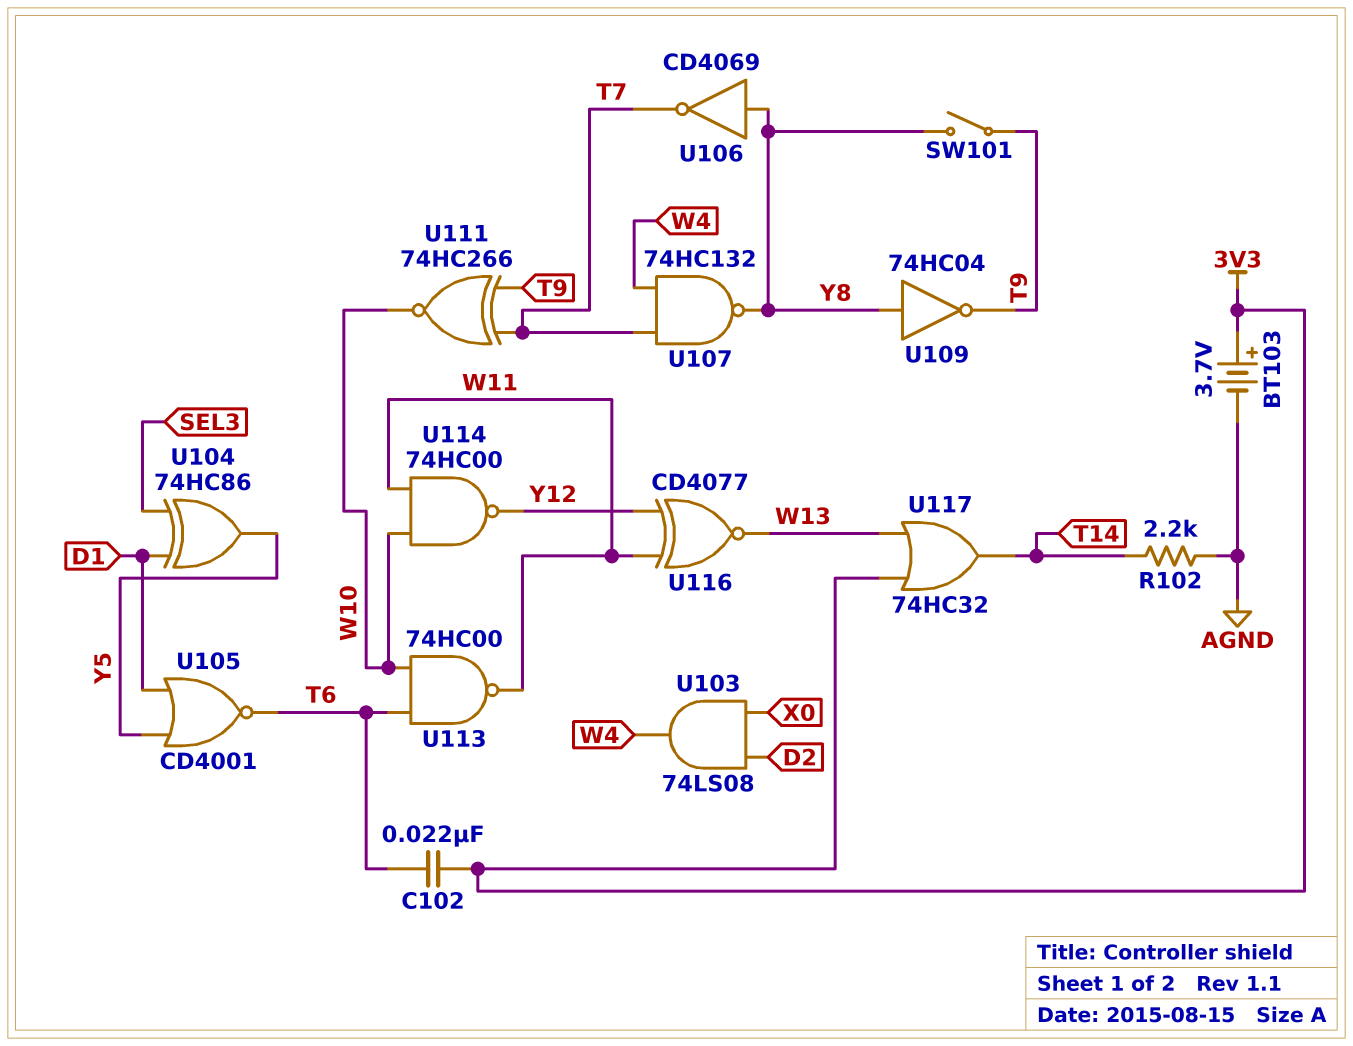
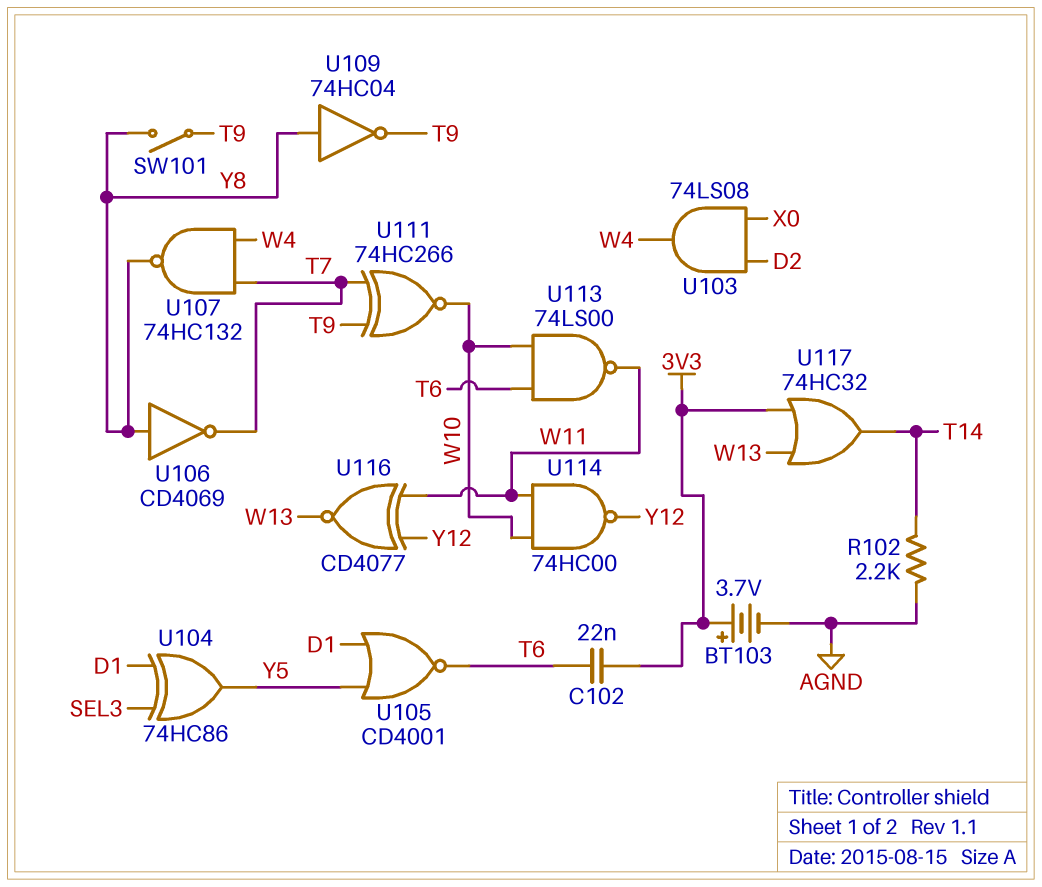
U113: NAND 74HC00 (in T6, in W10, out W11) -> NAND 74LS00 (in T6, in W10, out W11)

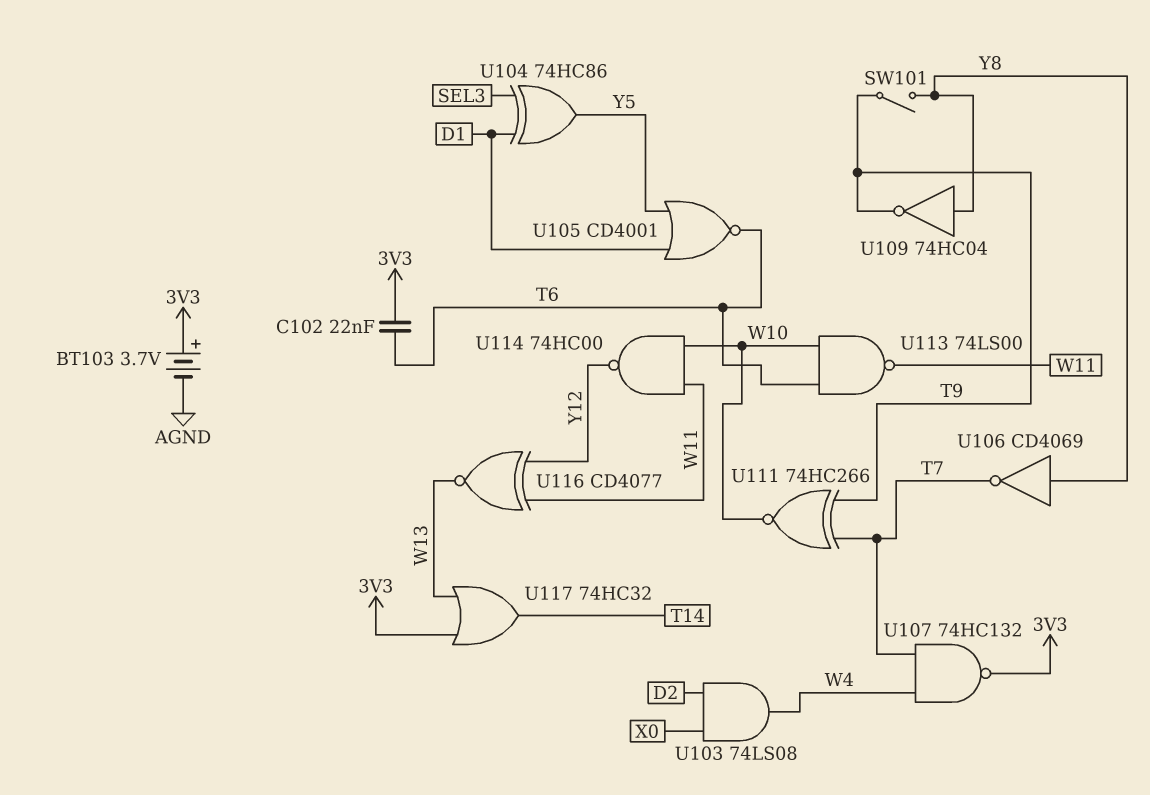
R102: 2.2k (AGND, T14) -> none
U107: NAND 74HC132 (in T7, in W4, out Y8) -> NAND 74HC132 (in T7, in W4, out 3V3)

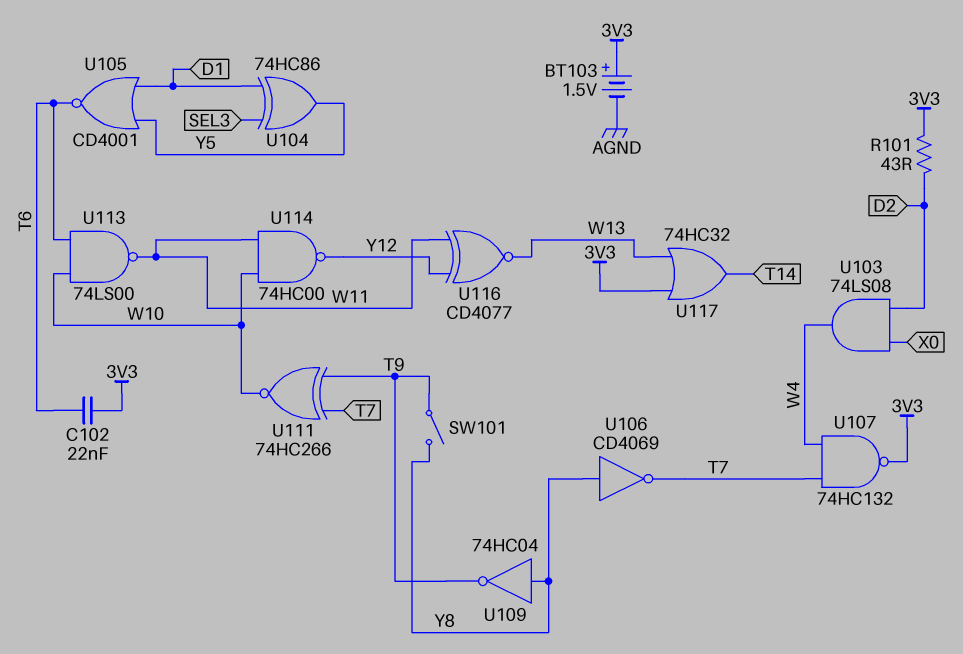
BT103: 3.7V (plus 3V3, minus AGND) -> 1.5V (plus 3V3, minus AGND)
R101: none -> 43 (3V3, D2)

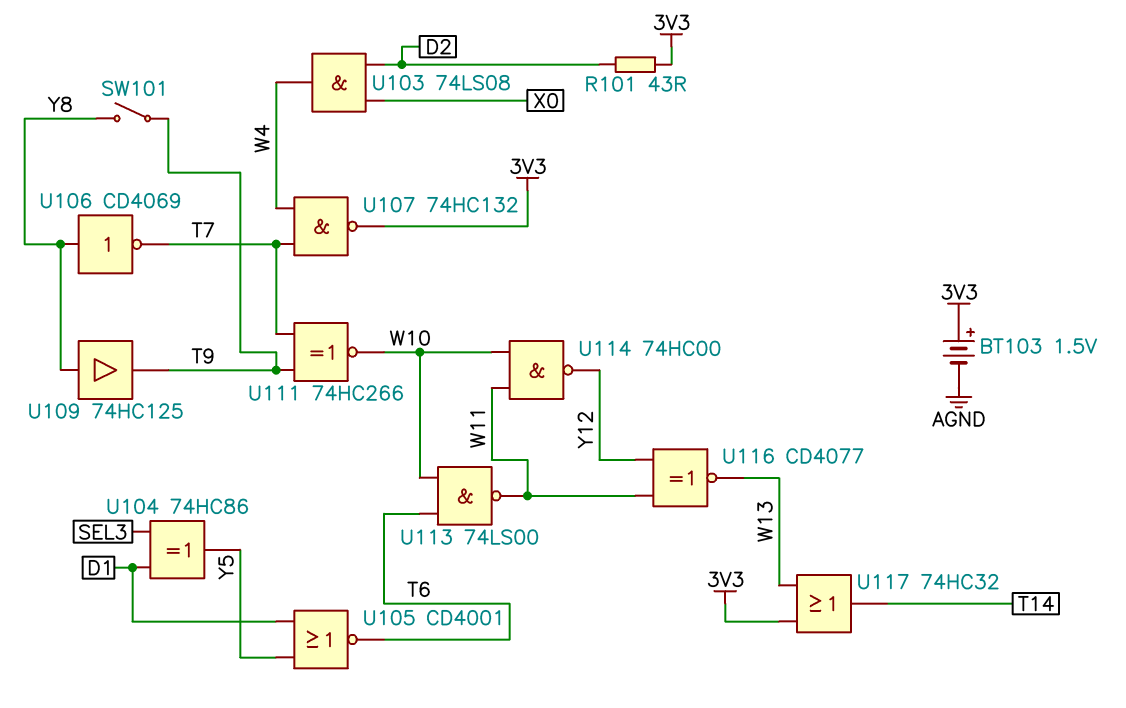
C102: 22nF (3V3, T6) -> none
U109: NOT 74HC04 (in Y8, out T9) -> buffer 74HC125 (in Y8, out T9)

